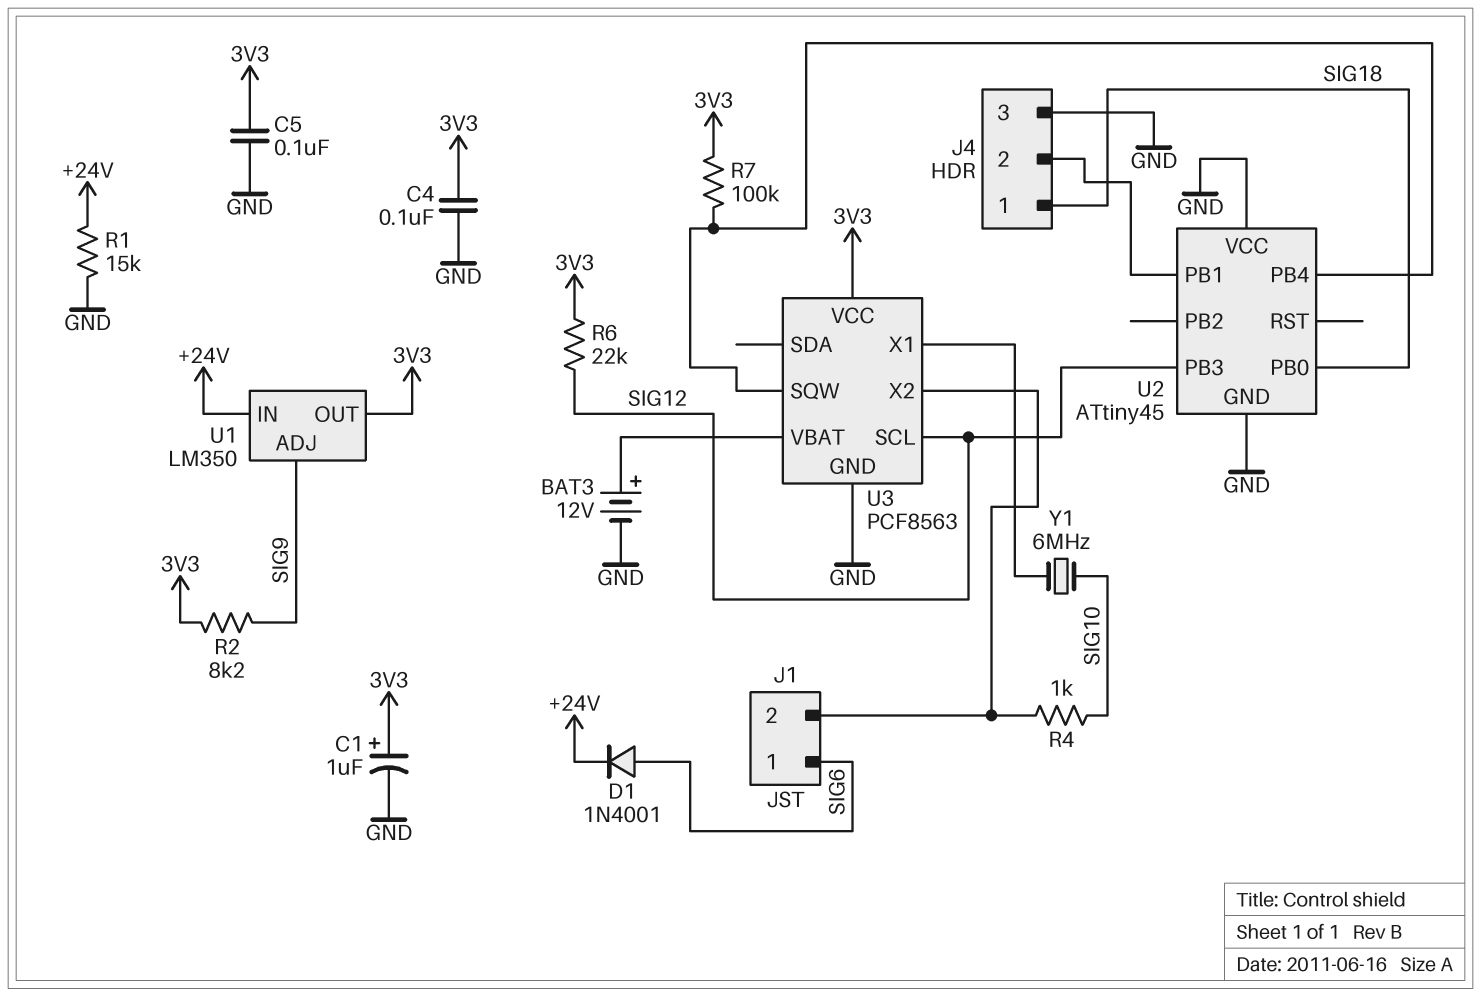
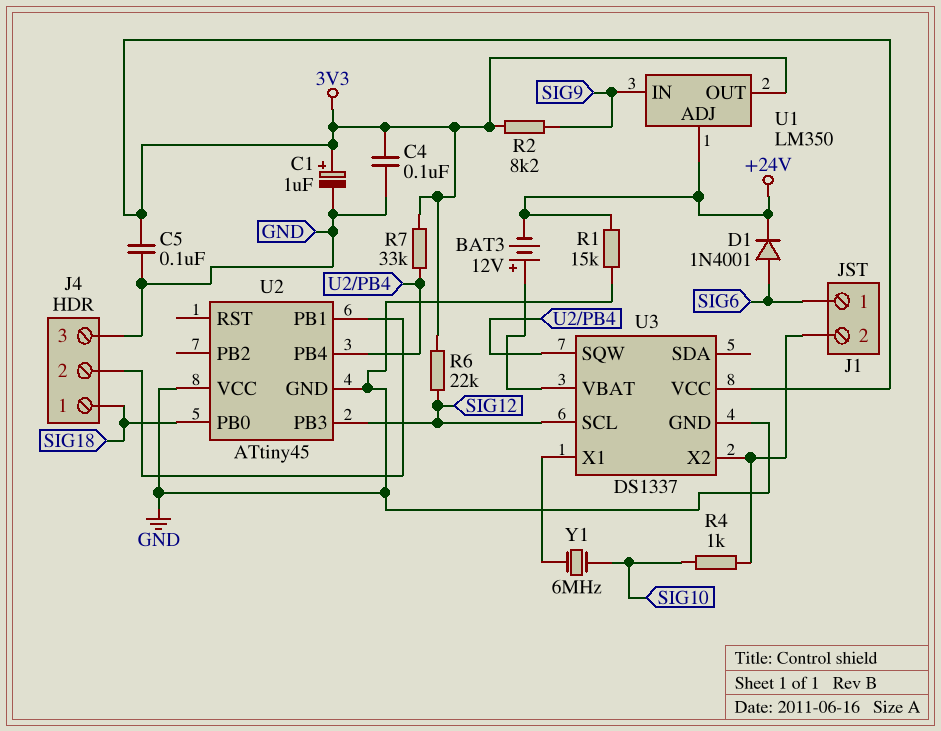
BAT3: 12V (plus U3/VBAT, minus GND) -> 12V (plus U3/VBAT, minus +24V)
R7: 100k (3V3, U2/PB4) -> 33k (3V3, U2/PB4)
U1 pin ADJ: SIG9 -> +24V
U1 pin IN: +24V -> SIG9
U3: PCF8563 -> DS1337

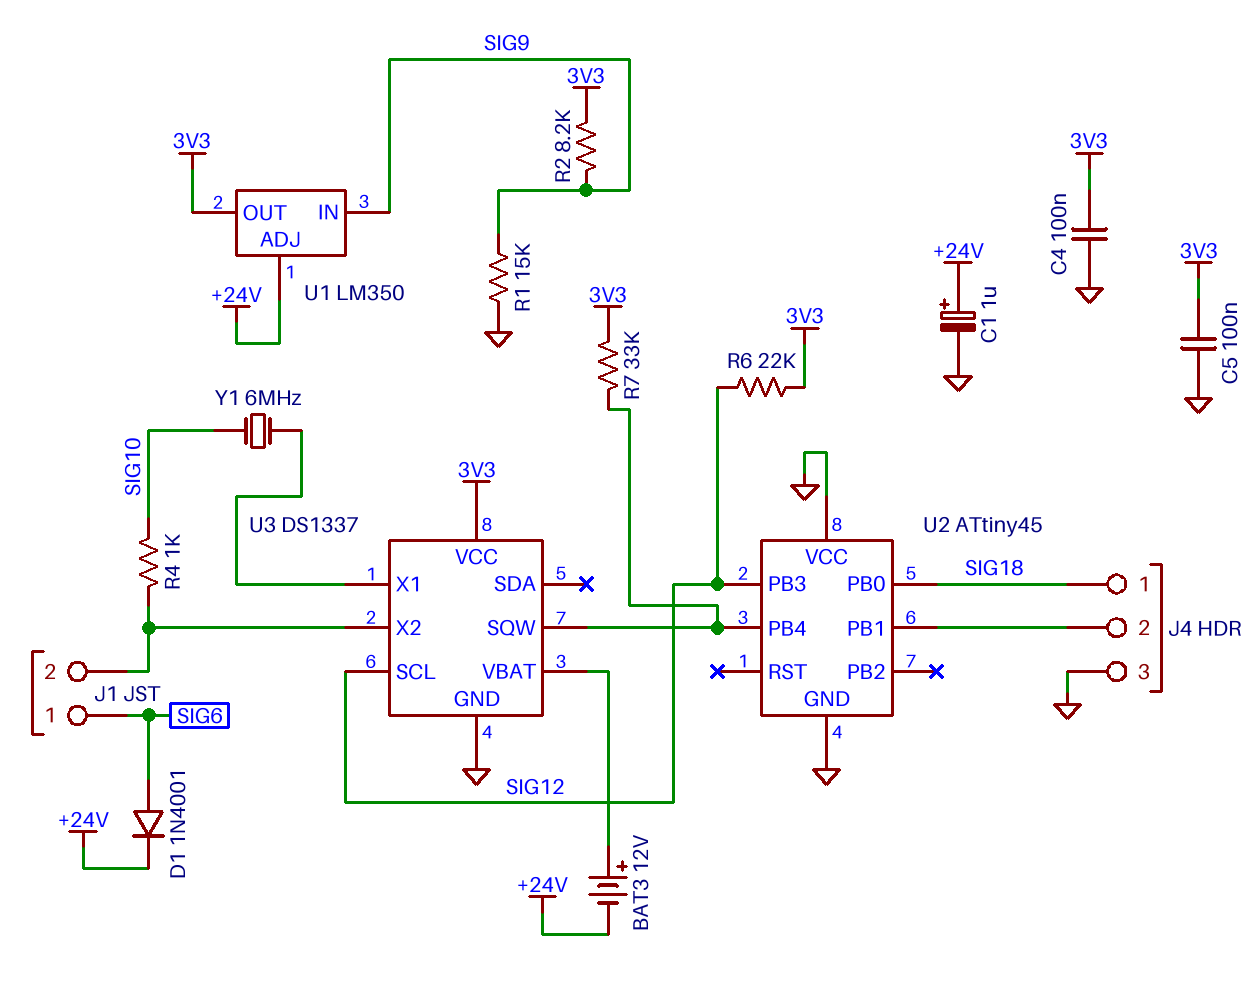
C1: 1uF (plus 3V3, minus GND) -> 1uF (plus +24V, minus GND)
R1: 15k (+24V, GND) -> 15k (GND, SIG9)

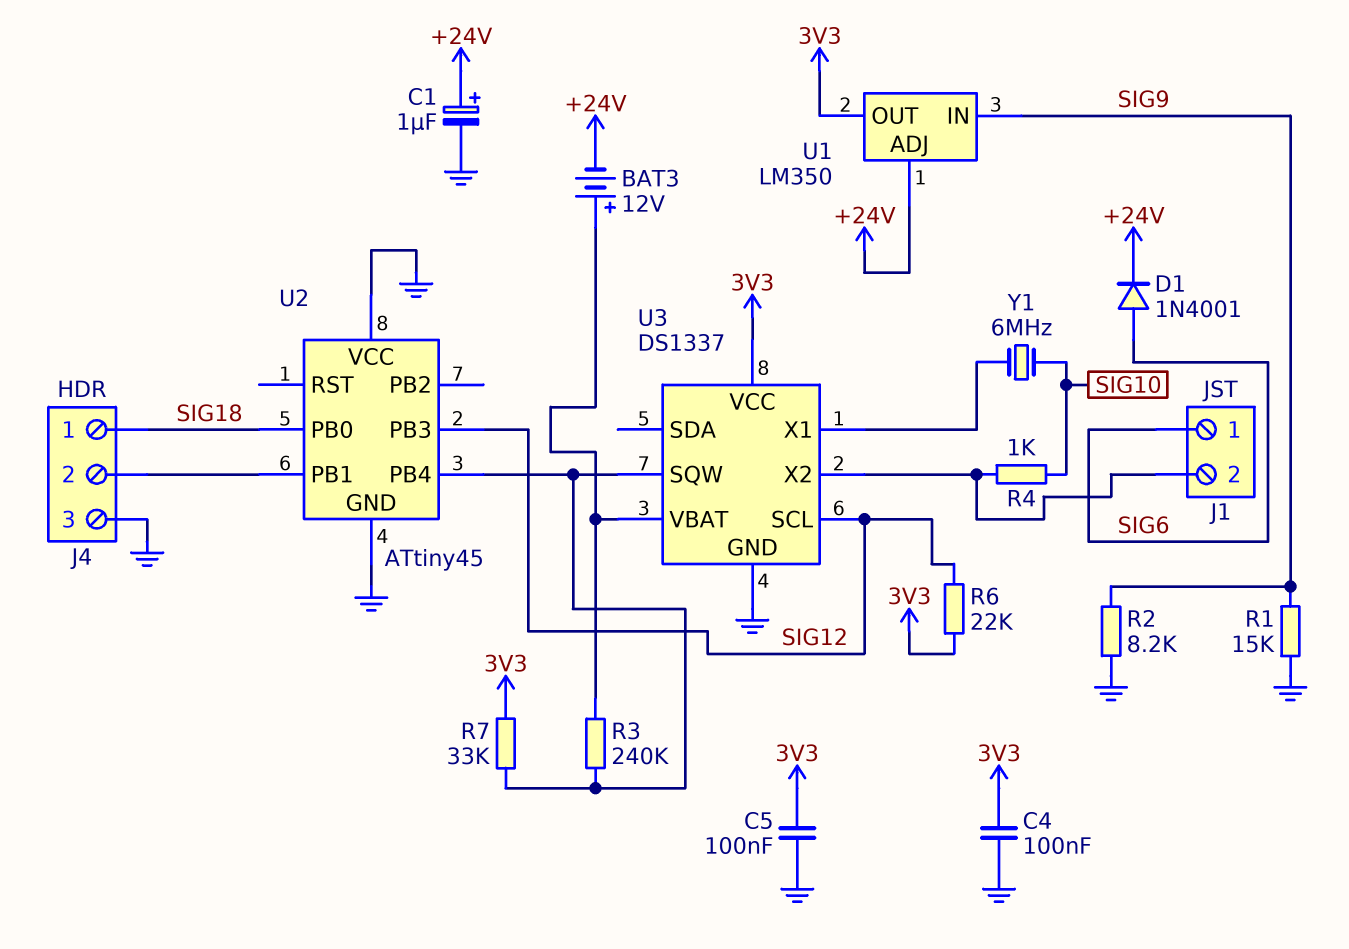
R2: 8.2k (3V3, SIG9) -> 8.2k (GND, SIG9)
R3: none -> 240k (U2/PB4, U3/VBAT)

